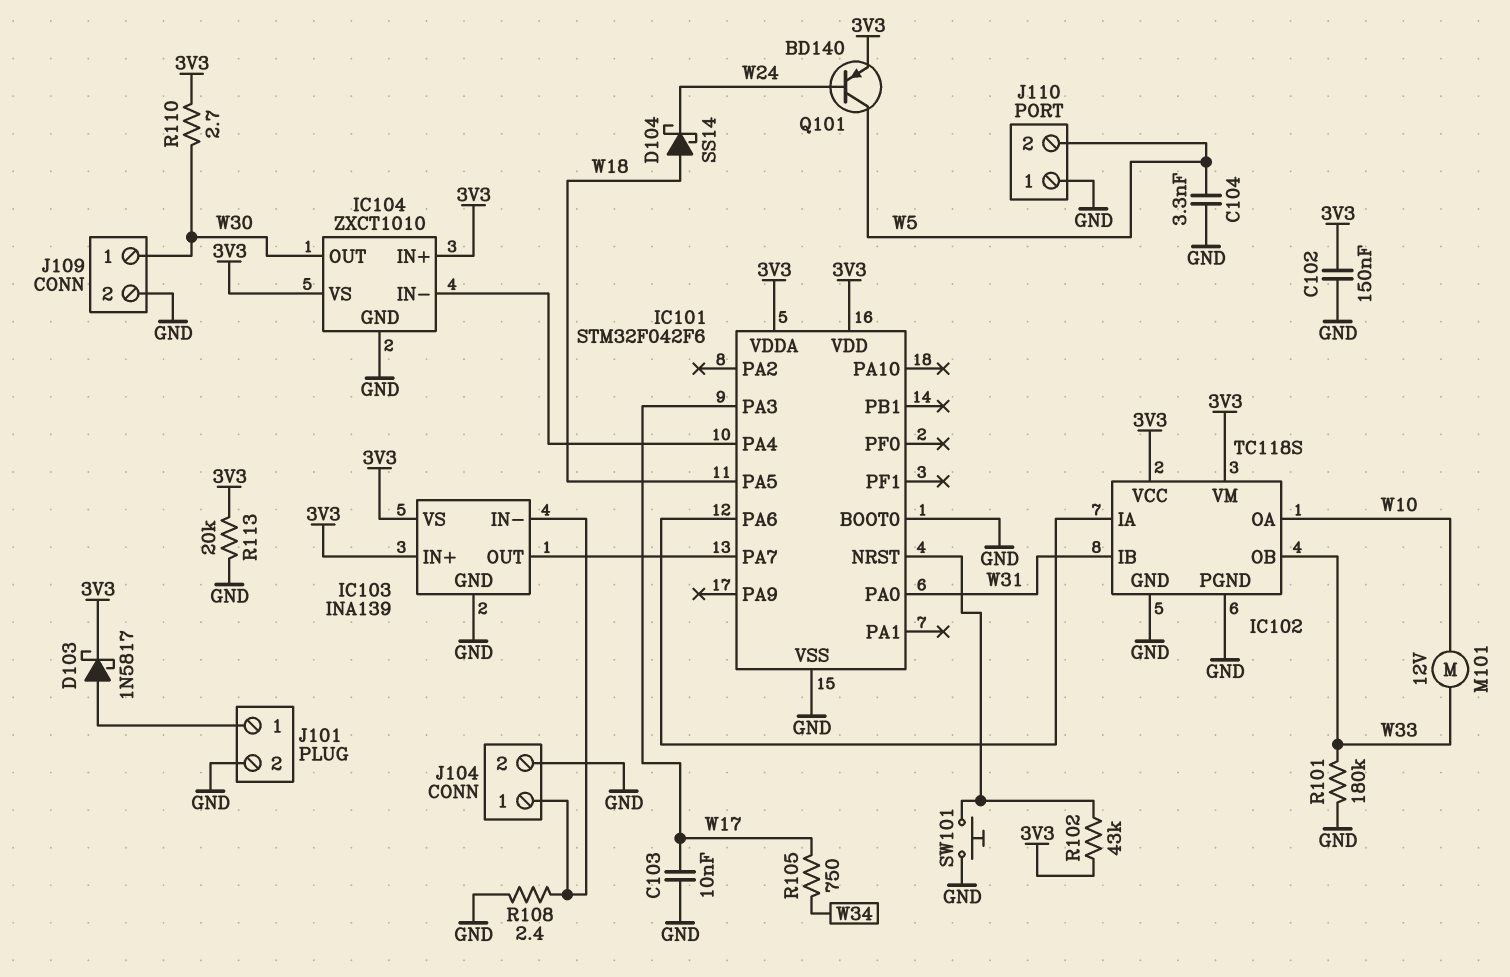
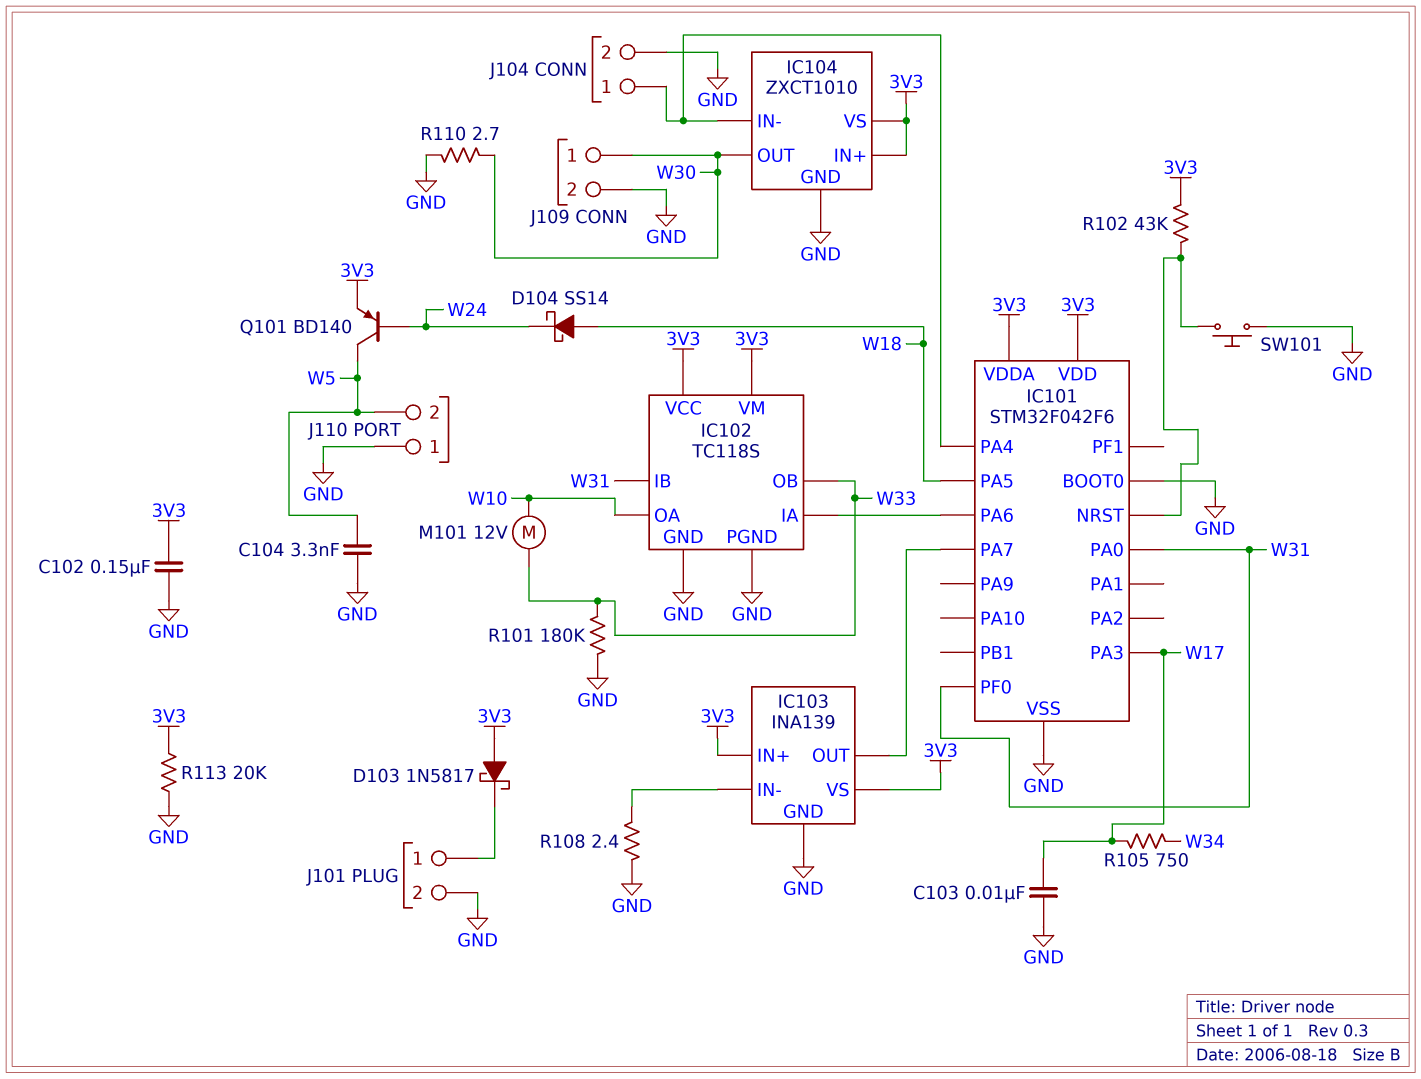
D103: schottky 1N5817 (A J101/1, K 3V3) -> schottky 1N5817 (A 3V3, K J101/1)
IC101 pin PF0: none -> W31
J104 pin 1: IC103/IN- -> IC101/PA4
R110: 2.7 (3V3, W30) -> 2.7 (GND, W30)

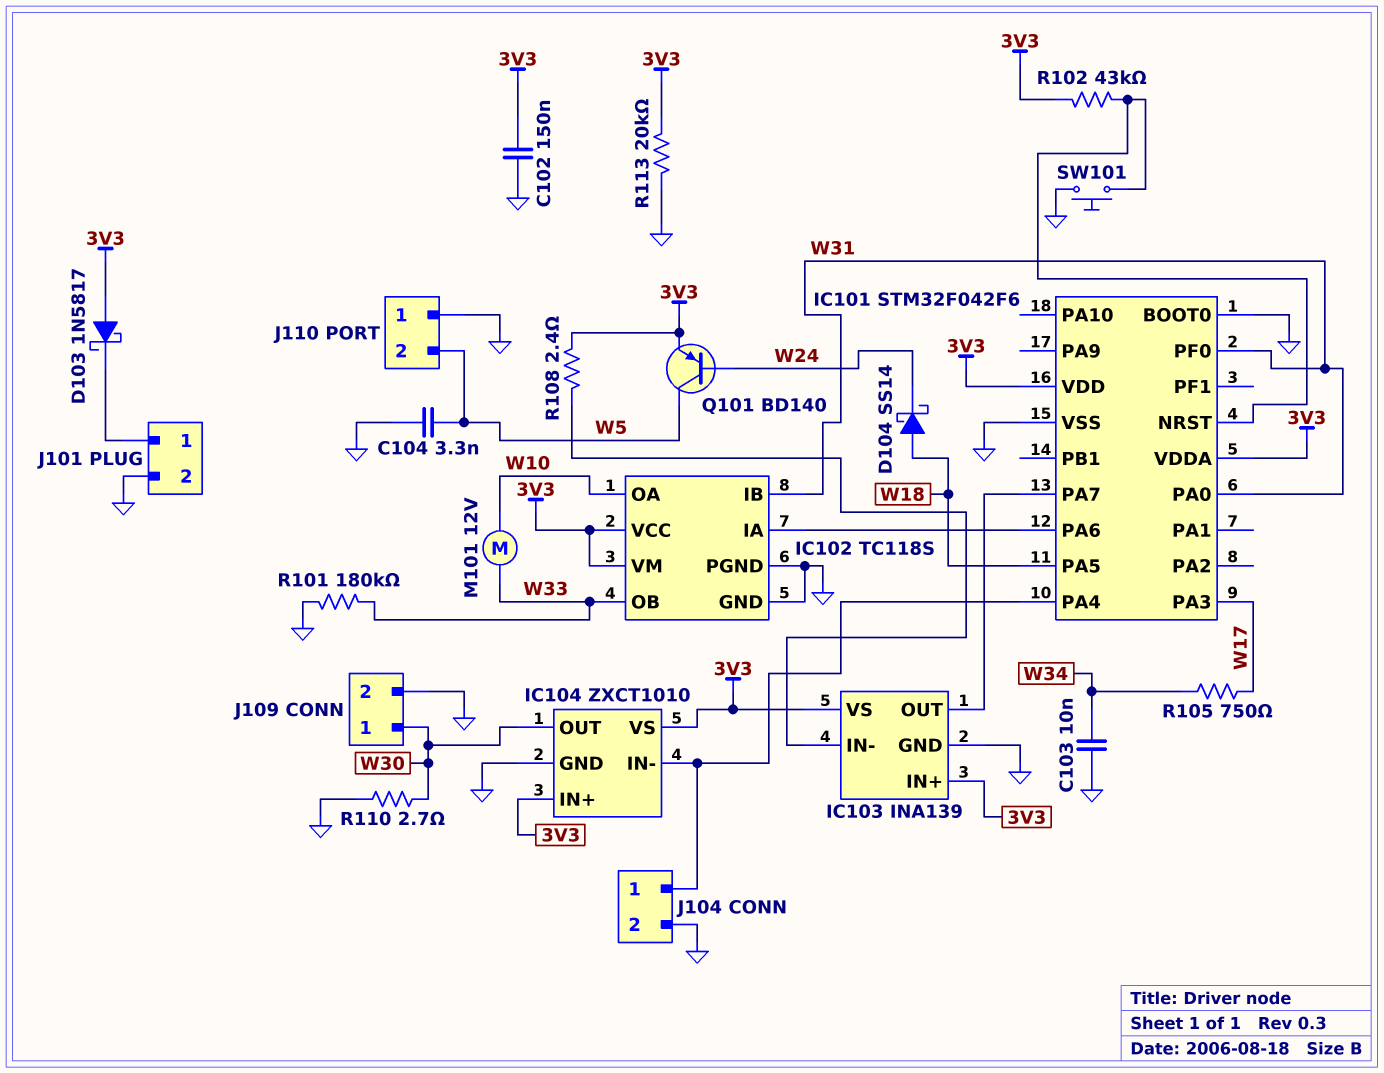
C103: 10nF (GND, W17) -> 10nF (GND, W34)
R108: 2.4 (GND, IC103/IN-) -> 2.4 (3V3, IC103/IN-)

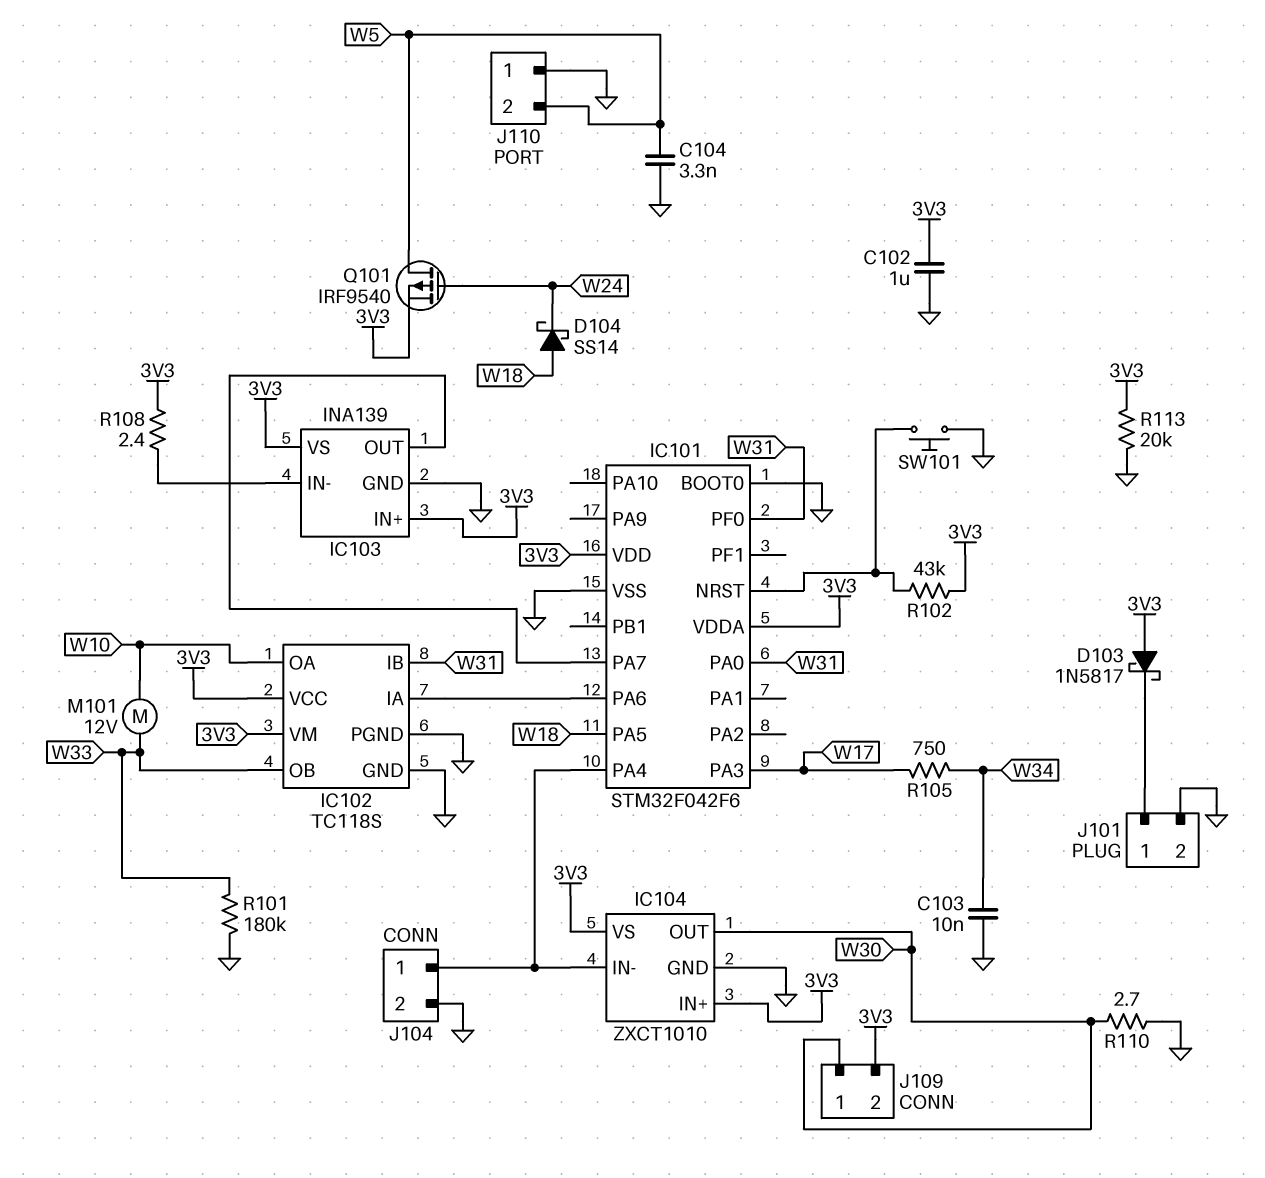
C102: 150nF (3V3, GND) -> 1uF (3V3, GND)
J109 pin 2: GND -> 3V3
Q101: PNP BD140 (B W24, C W5, E 3V3) -> PMOS IRF9540 (G W24, D W5, S 3V3)

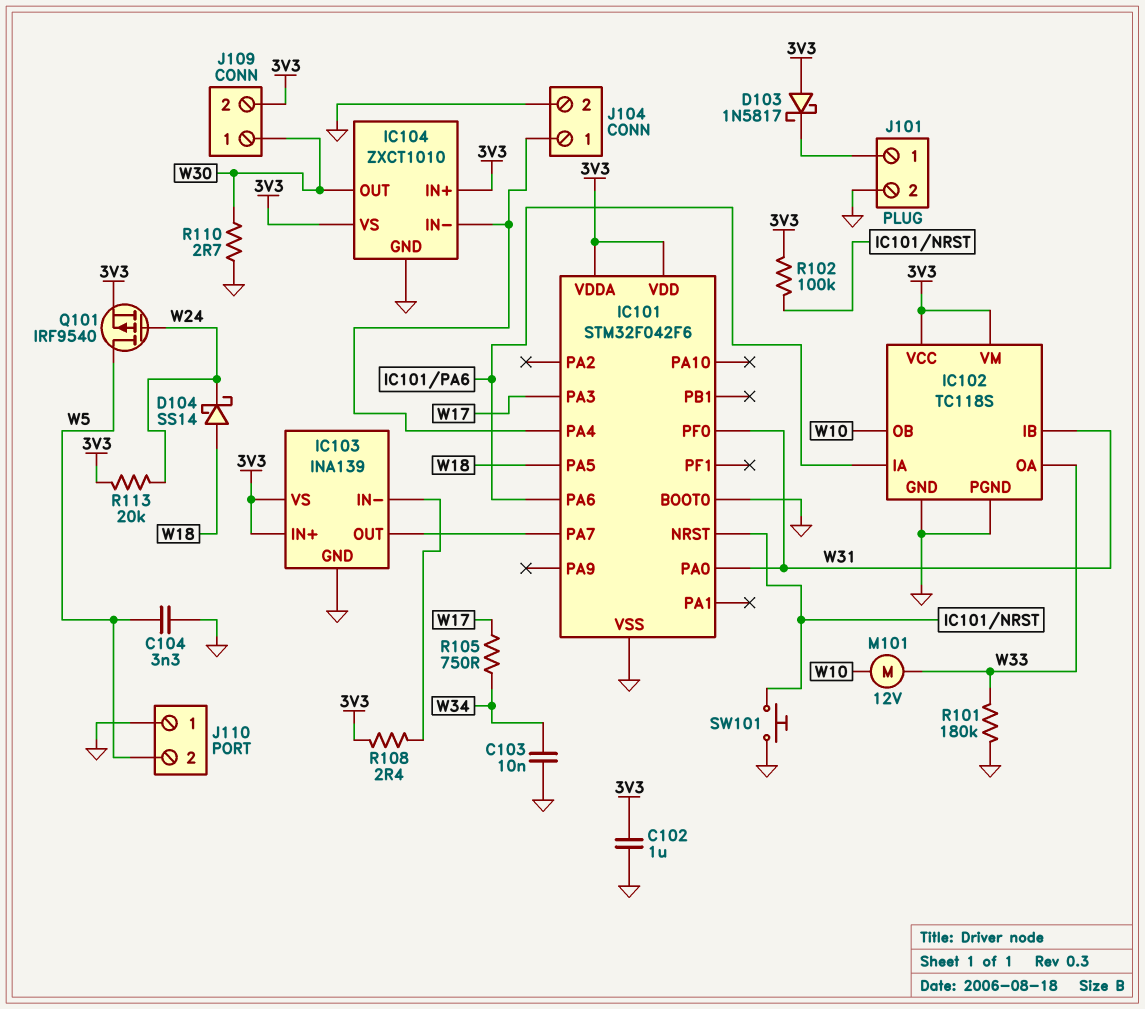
IC102 pin OA: W10 -> W33
IC102 pin OB: W33 -> W10
R102: 43k (3V3, IC101/NRST) -> 100k (3V3, IC101/NRST)
R113: 20k (3V3, GND) -> 20k (3V3, W24)

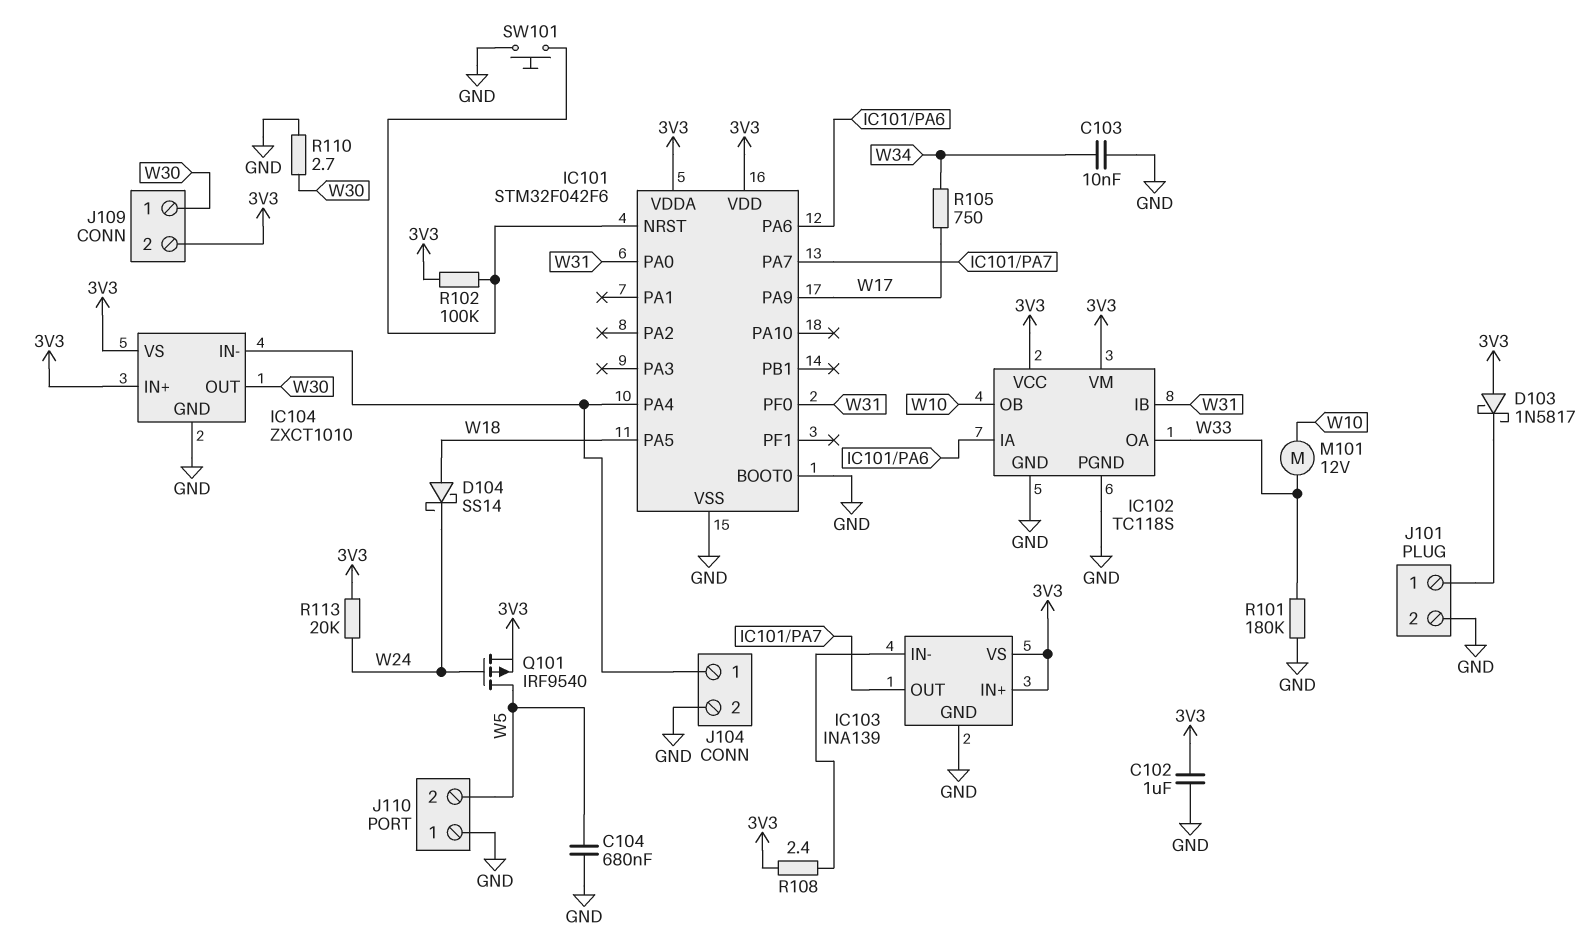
C104: 3.3nF (GND, W5) -> 680nF (GND, W5)
IC101 pin PA3: W17 -> none
IC101 pin PA9: none -> W17

